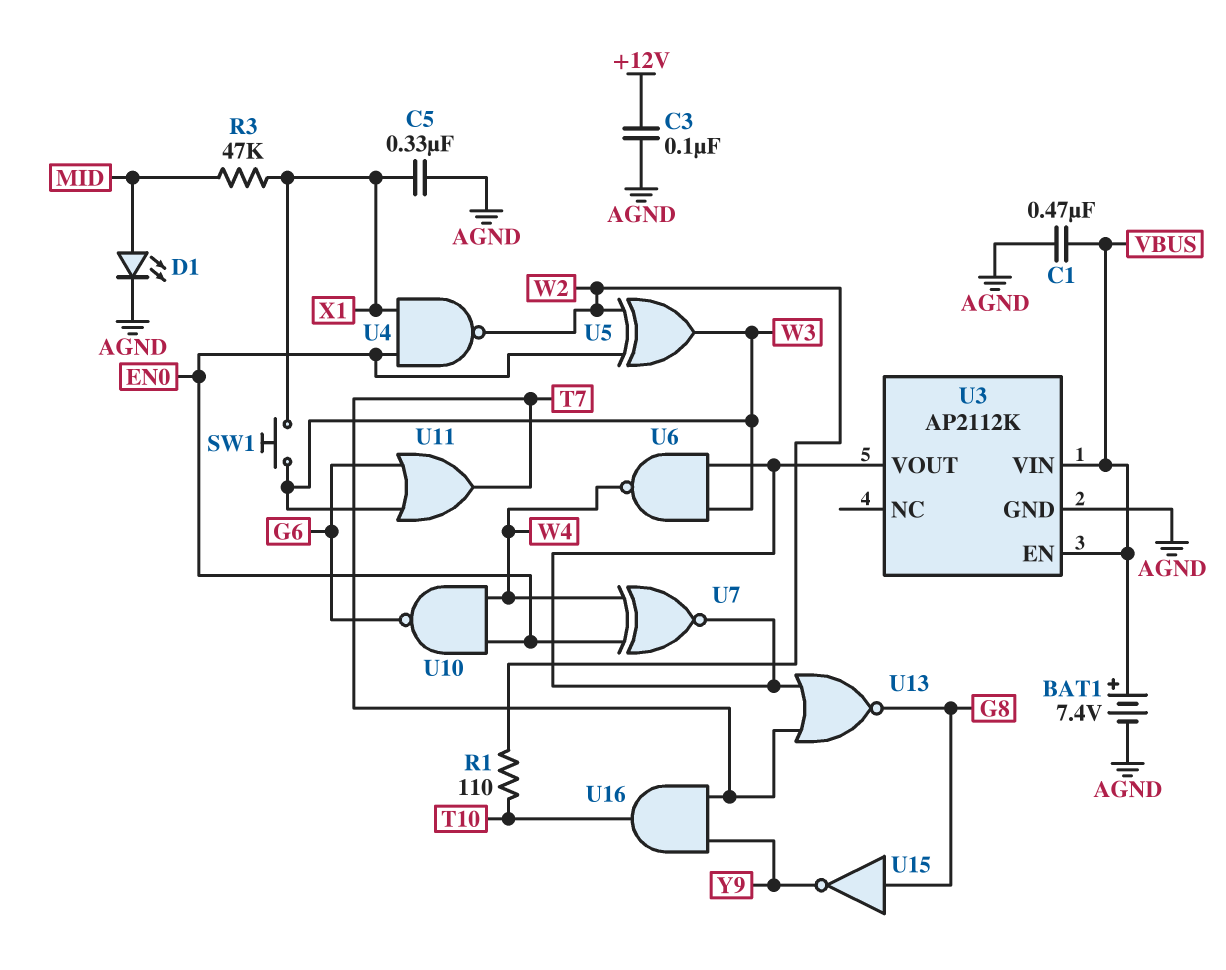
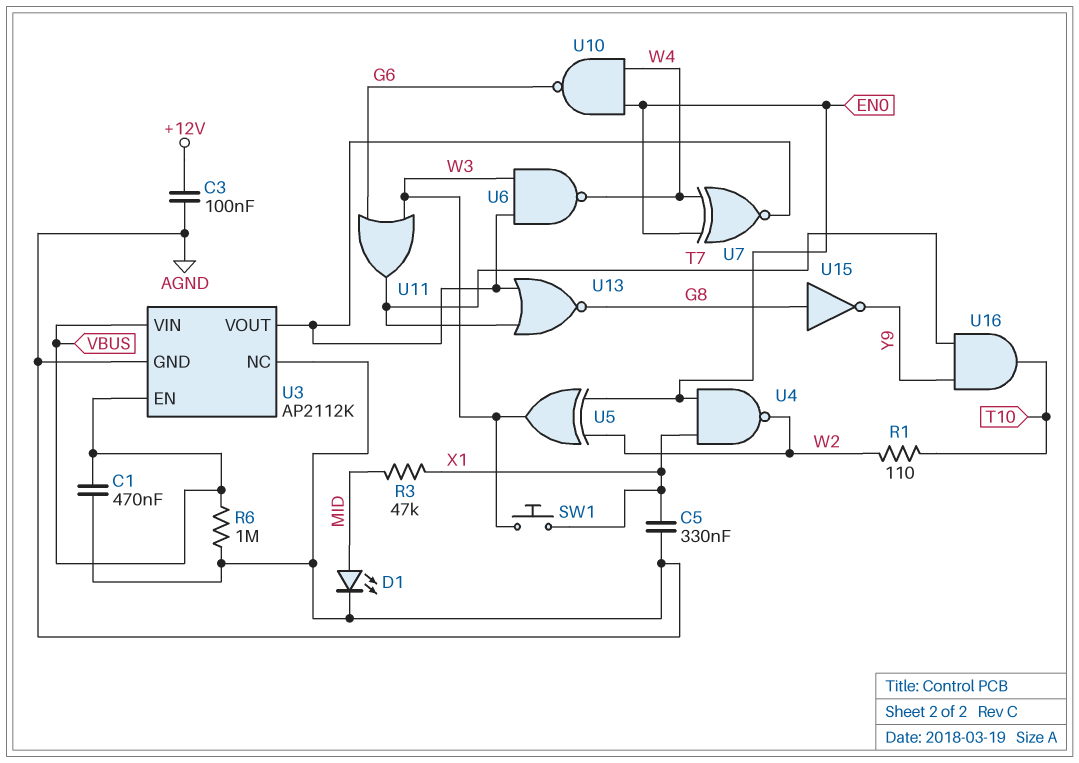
BAT1: 7.4V (plus VBUS, minus AGND) -> none
R6: none -> 1M (AGND, VBUS)
U3 pin NC: none -> AGND

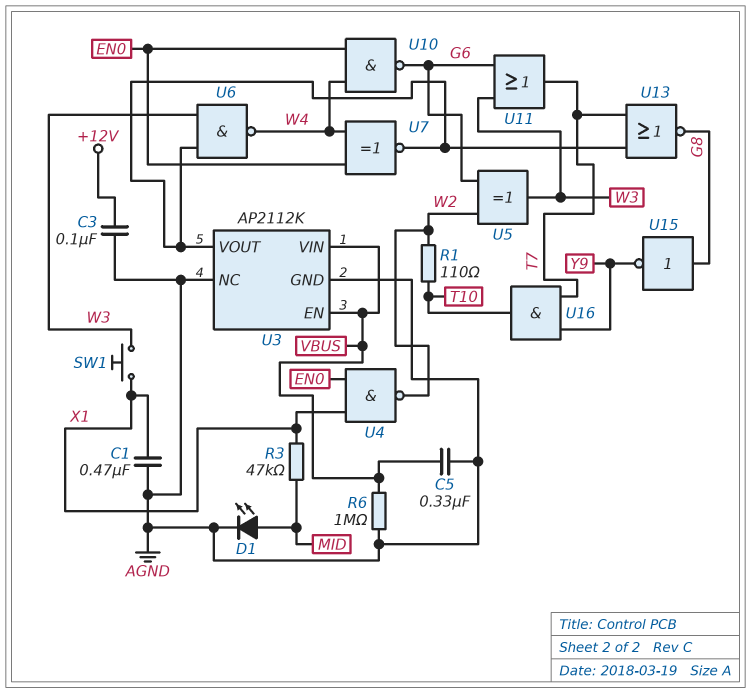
C1: 470nF (AGND, VBUS) -> 470nF (AGND, X1)
C5: 330nF (AGND, X1) -> 330nF (AGND, VBUS)
U5: XOR (in EN0, in W2, out W3) -> XOR (in G6, in W2, out W3)

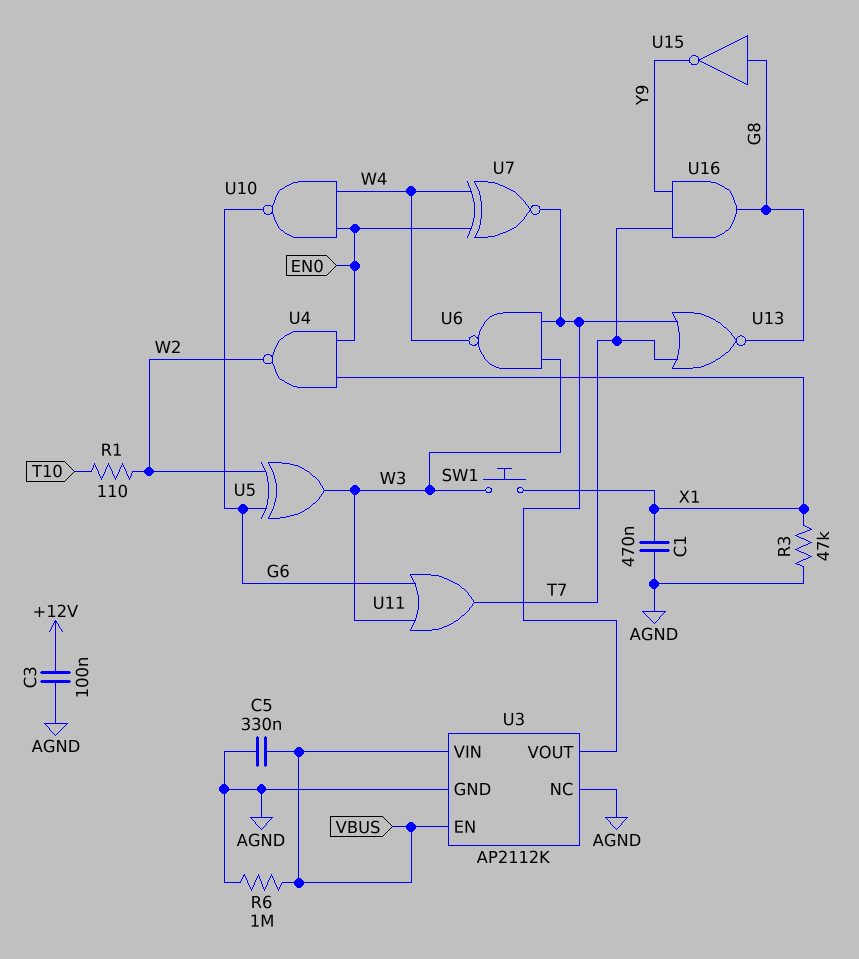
D1: LED (A MID, K AGND) -> none
R3: 47k (MID, X1) -> 47k (AGND, X1)
U16: AND (in T7, in Y9, out T10) -> AND (in T7, in Y9, out G8)

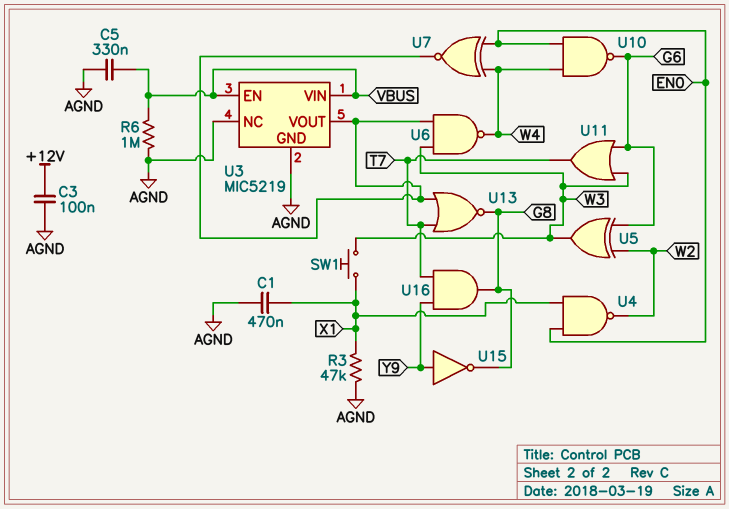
R1: 110 (T10, W2) -> none
U3: AP2112K -> MIC5219
U15: NOT (in G8, out Y9) -> NOT (in Y9, out G8)

